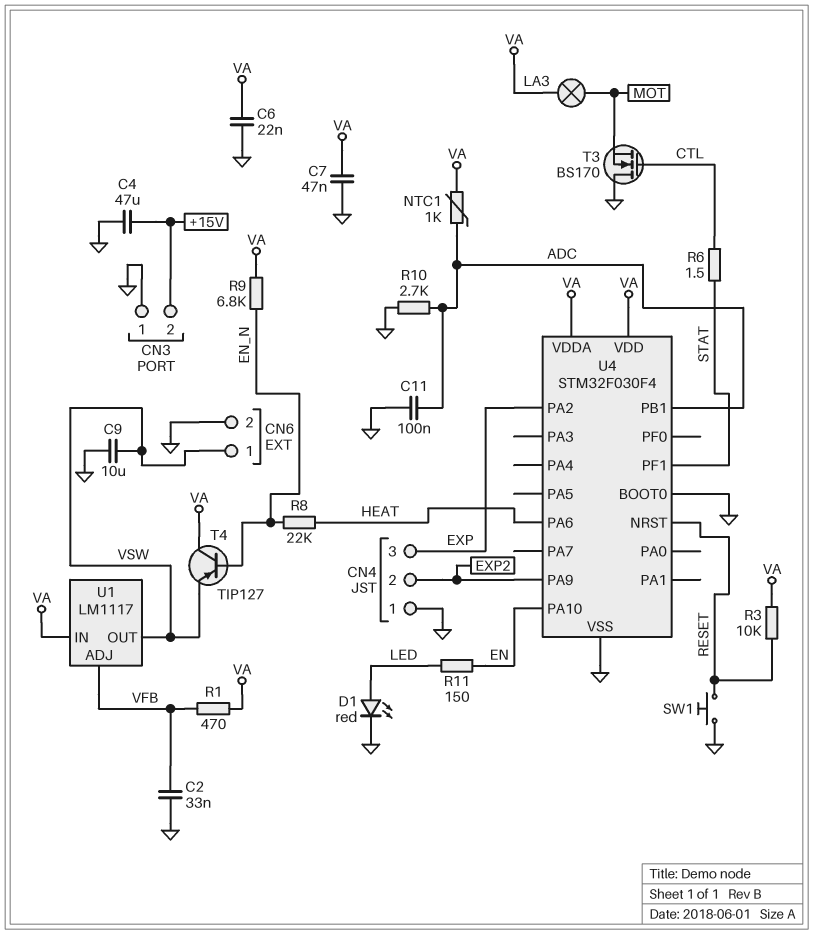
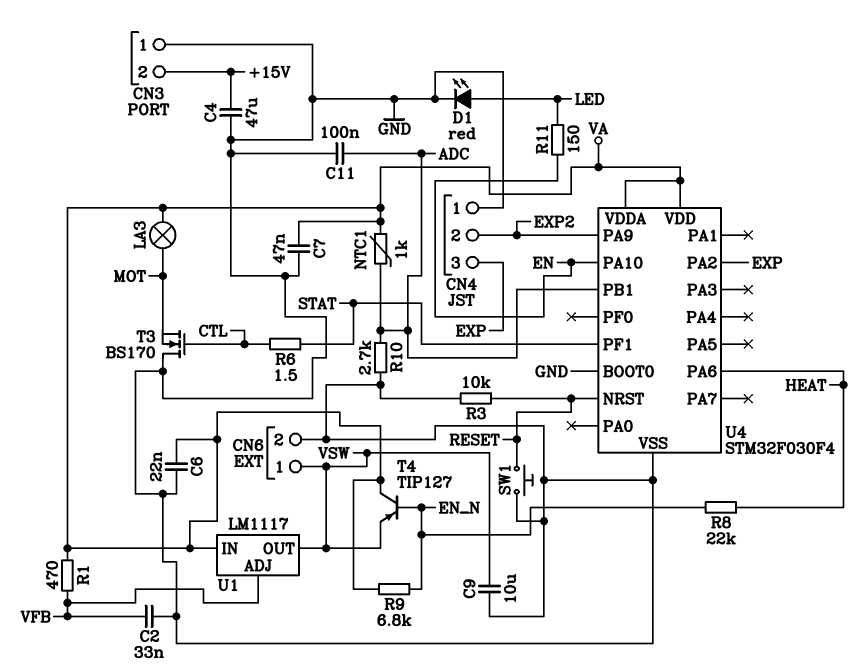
R3: 10k (RESET, VA) -> 10k (GND, RESET)

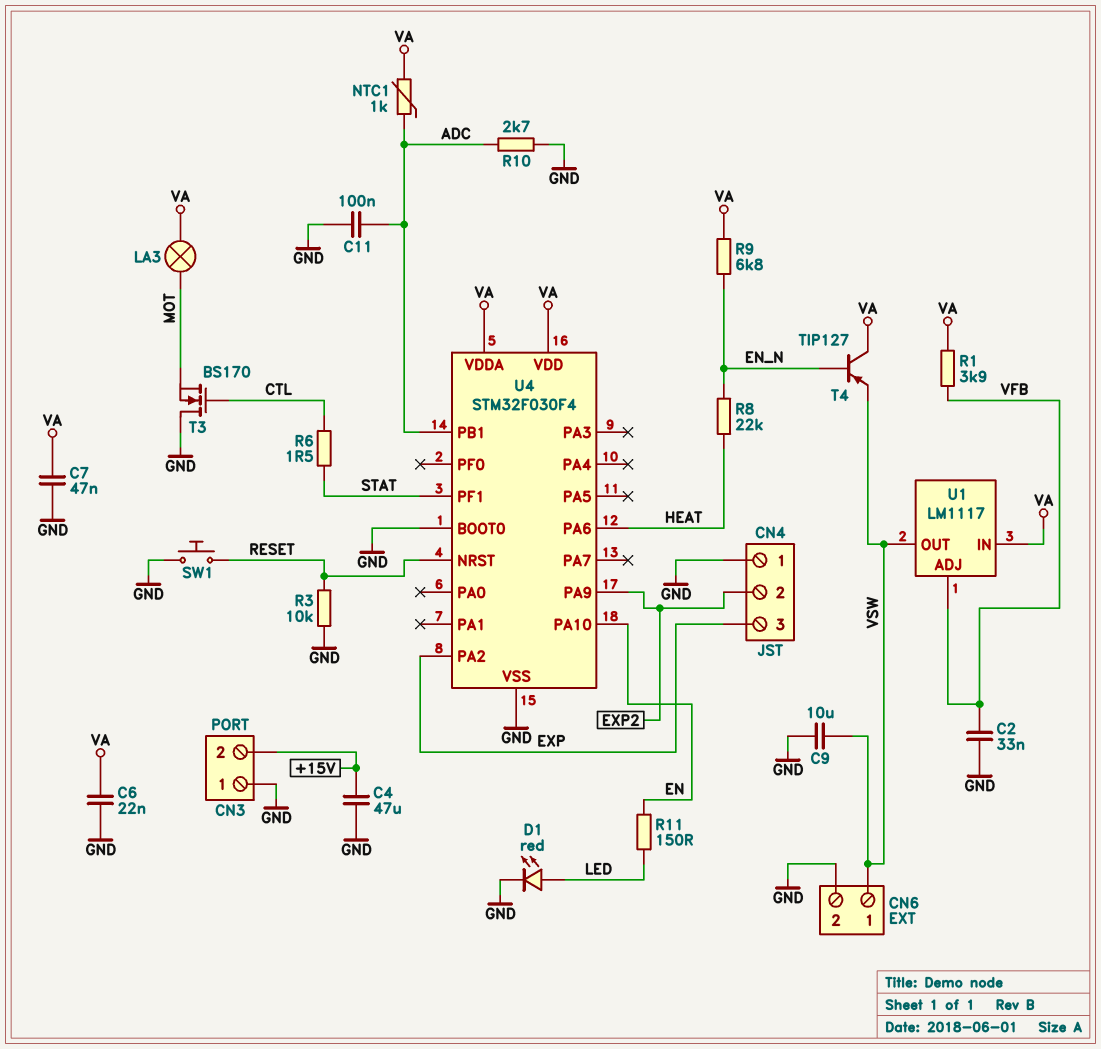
R1: 470 (VA, VFB) -> 3.9k (VA, VFB)

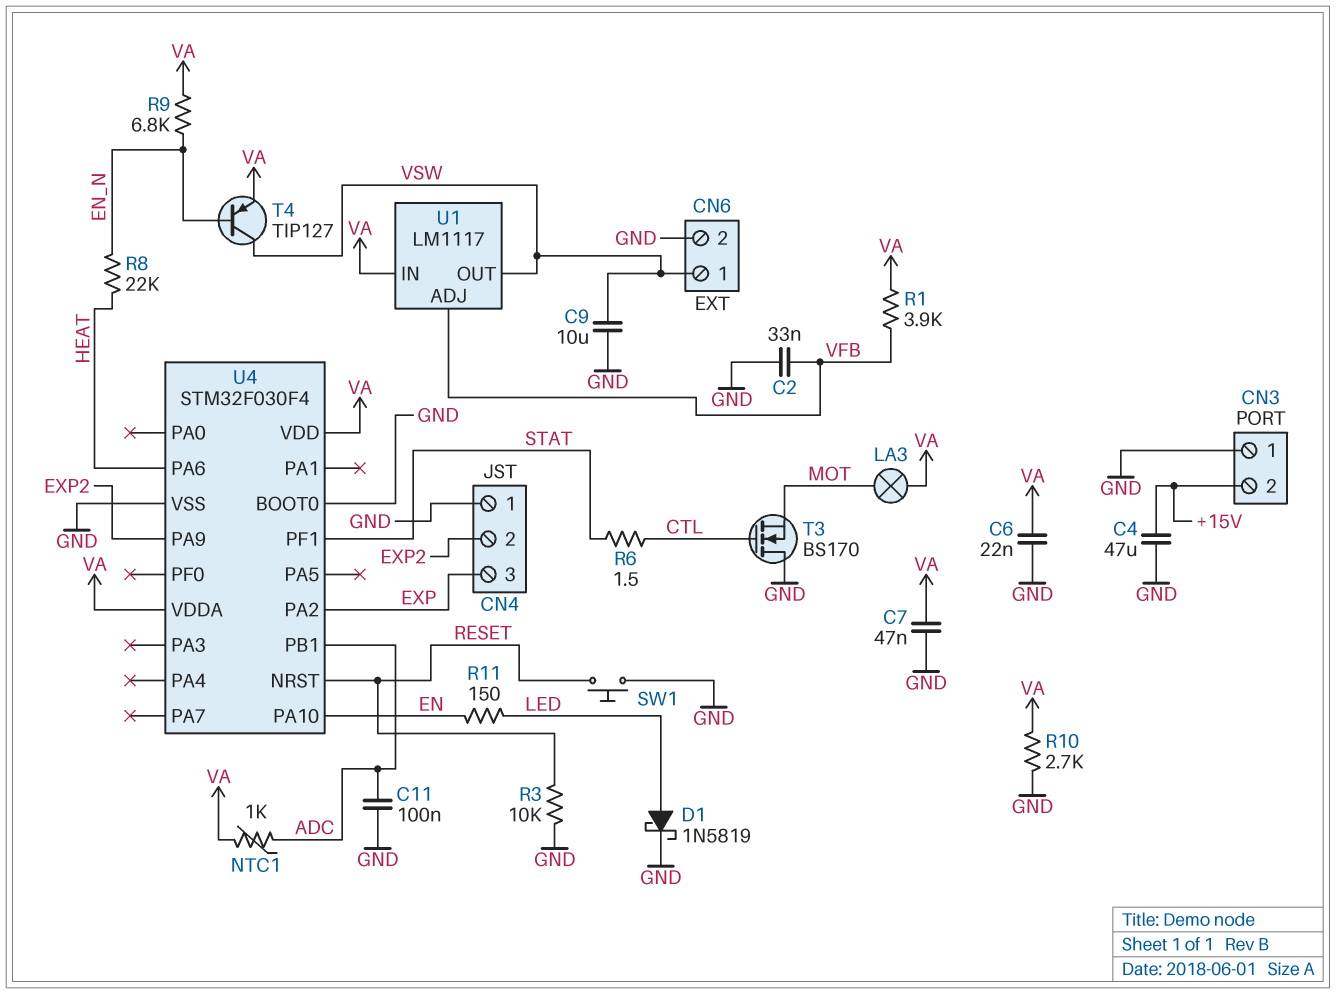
D1: LED red (A LED, K GND) -> schottky 1N5819 (A LED, K GND)
R10: 2.7k (ADC, GND) -> 2.7k (GND, VA)
T4: PNP TIP127 (B EN_N, C VA, E VSW) -> PNP TIP127 (B EN_N, C VSW, E VA)

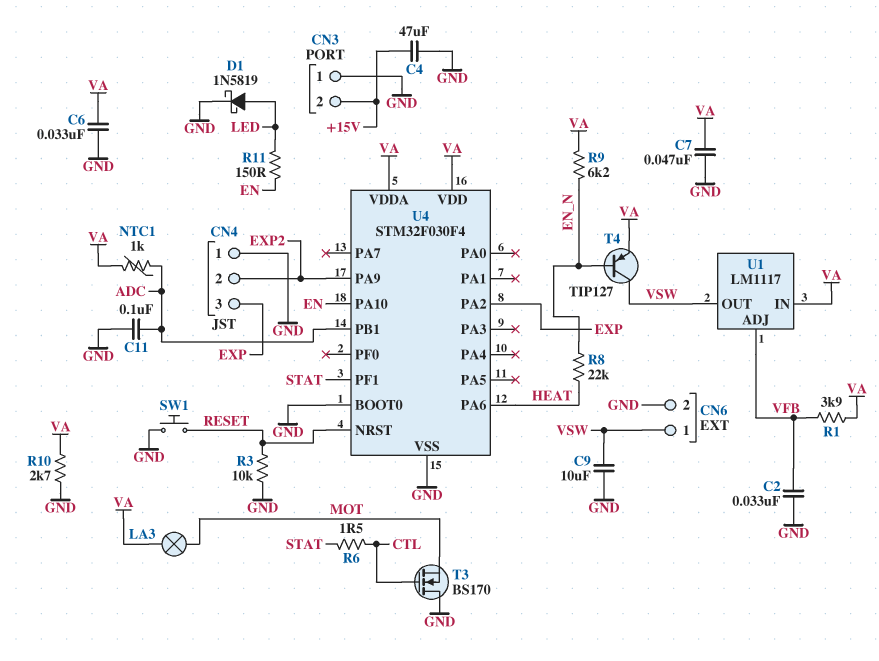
C6: 22nF (GND, VA) -> 33nF (GND, VA)
R9: 6.8k (EN_N, VA) -> 6.2k (EN_N, VA)

